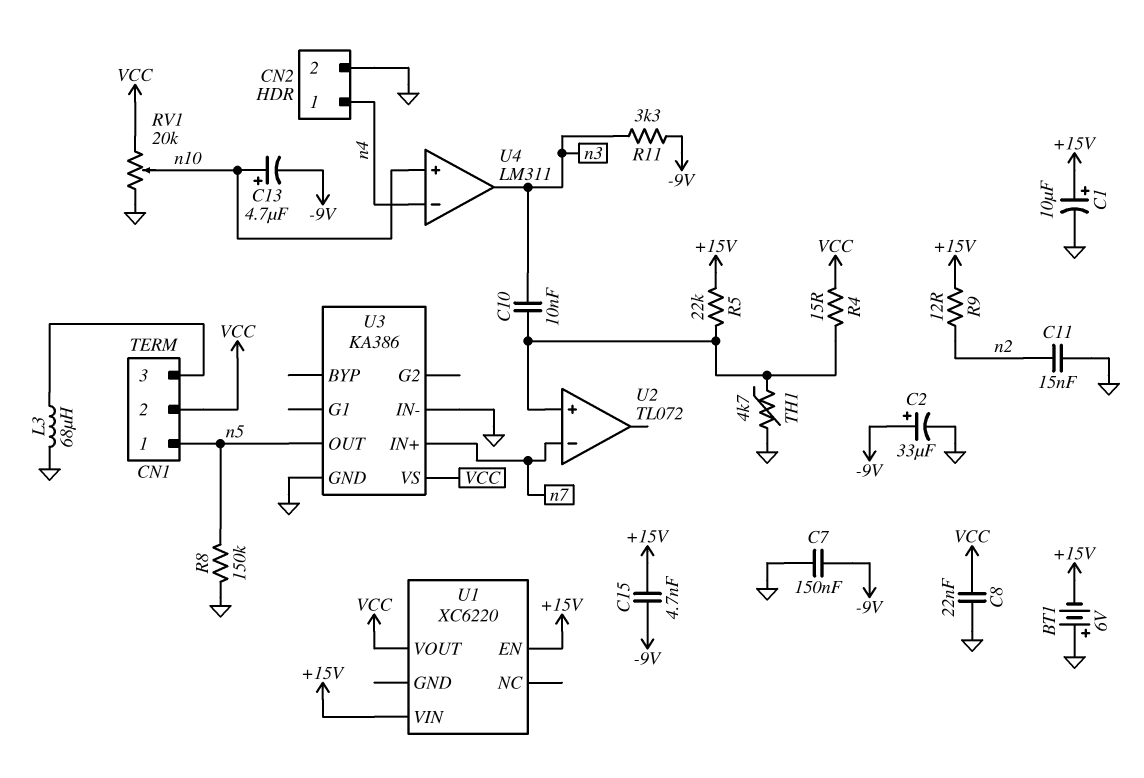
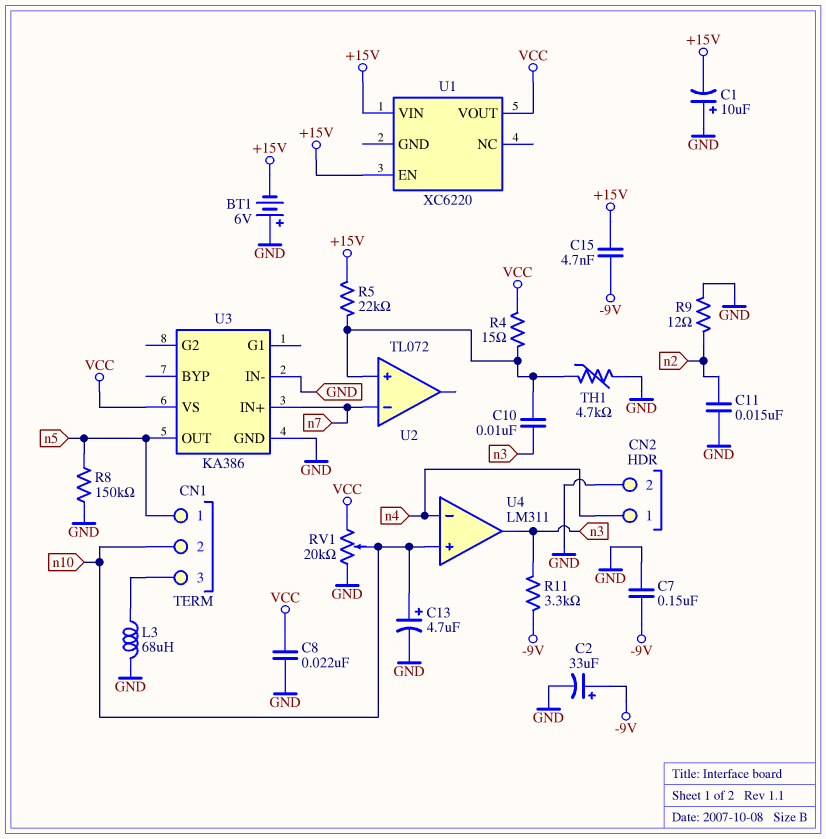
C1: 10uF (plus +15V, minus GND) -> 10uF (plus GND, minus +15V)
C13: 4.7uF (plus n10, minus -9V) -> 4.7uF (plus n10, minus GND)
CN1 pin 2: VCC -> n10
R9: 12 (+15V, n2) -> 12 (GND, n2)

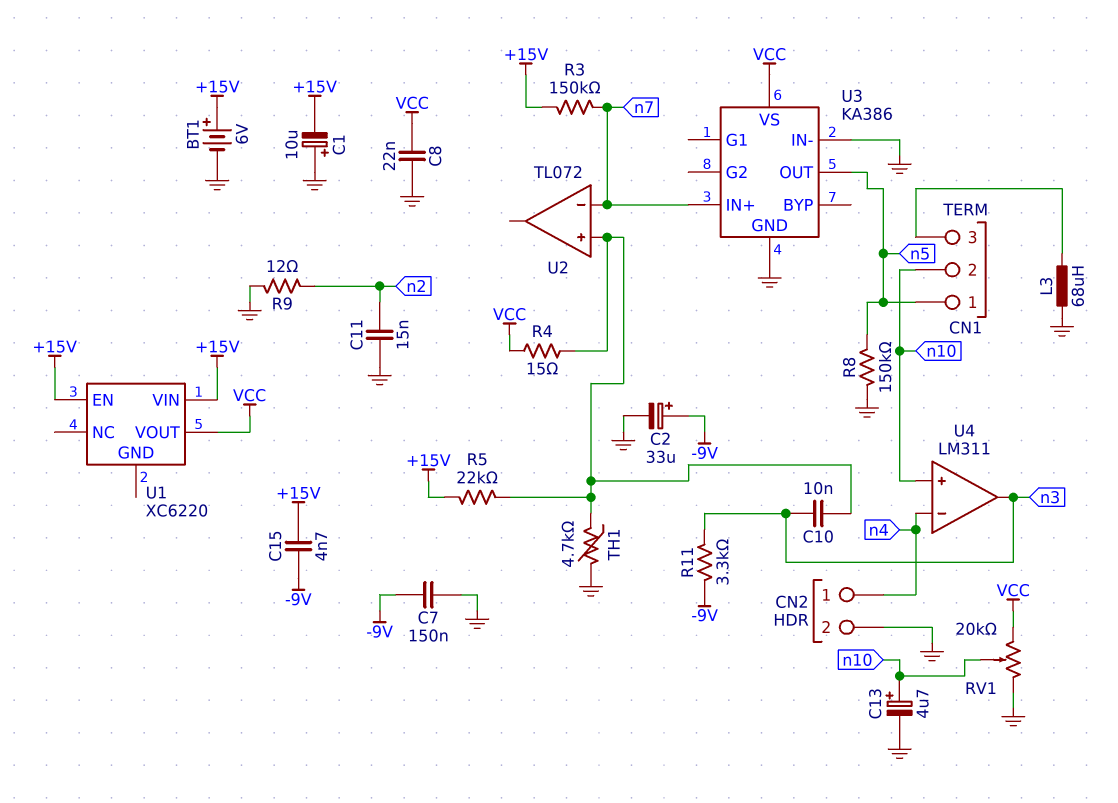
BT1: 6V (plus GND, minus +15V) -> 6V (plus +15V, minus GND)
R3: none -> 150k (+15V, n7)

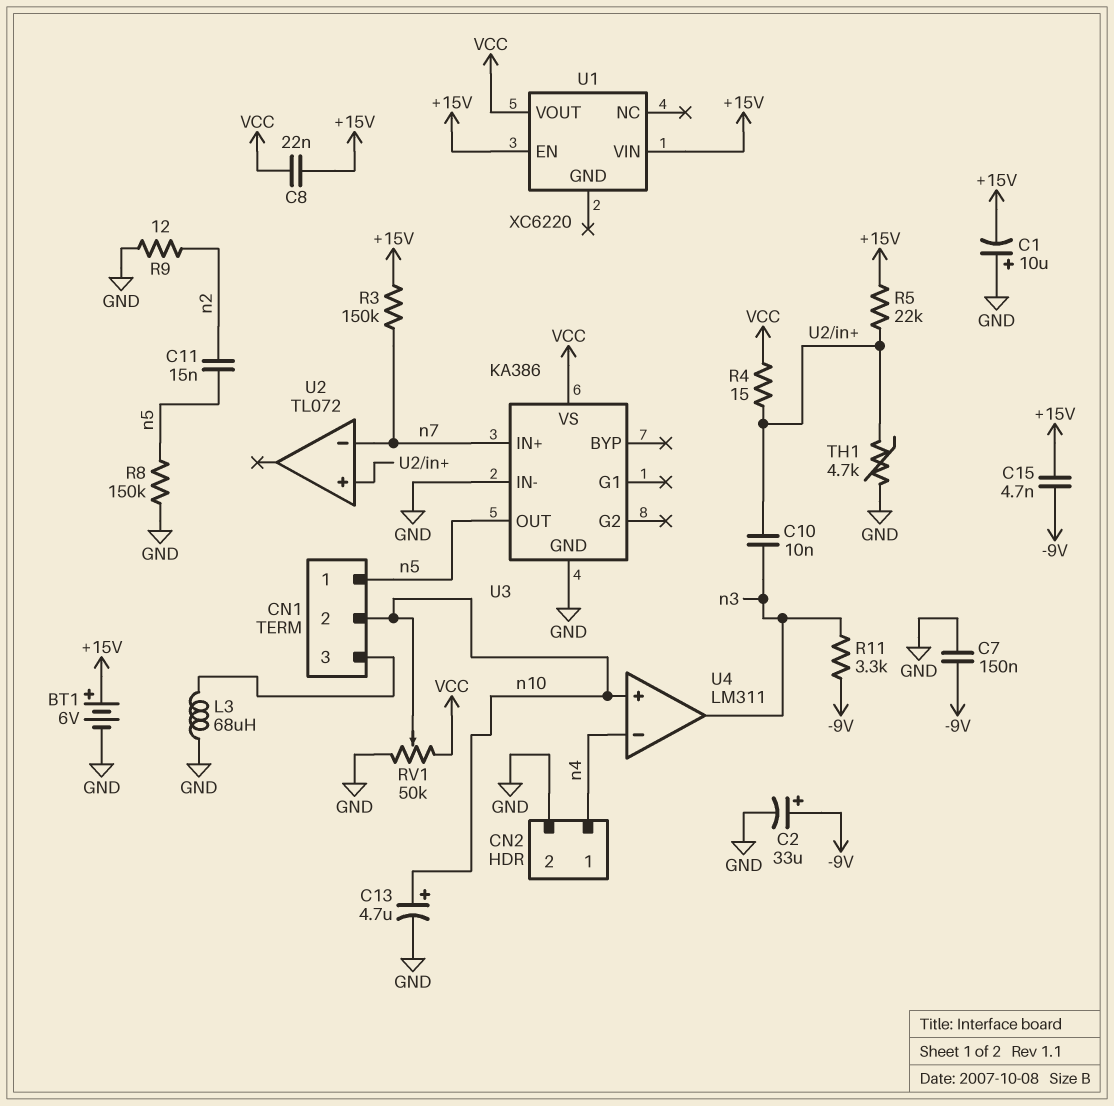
C8: 22nF (GND, VCC) -> 22nF (+15V, VCC)
C11: 15nF (GND, n2) -> 15nF (n2, n5)
RV1: 20k (GND, VCC, wiper n10) -> 50k (GND, VCC, wiper n10)

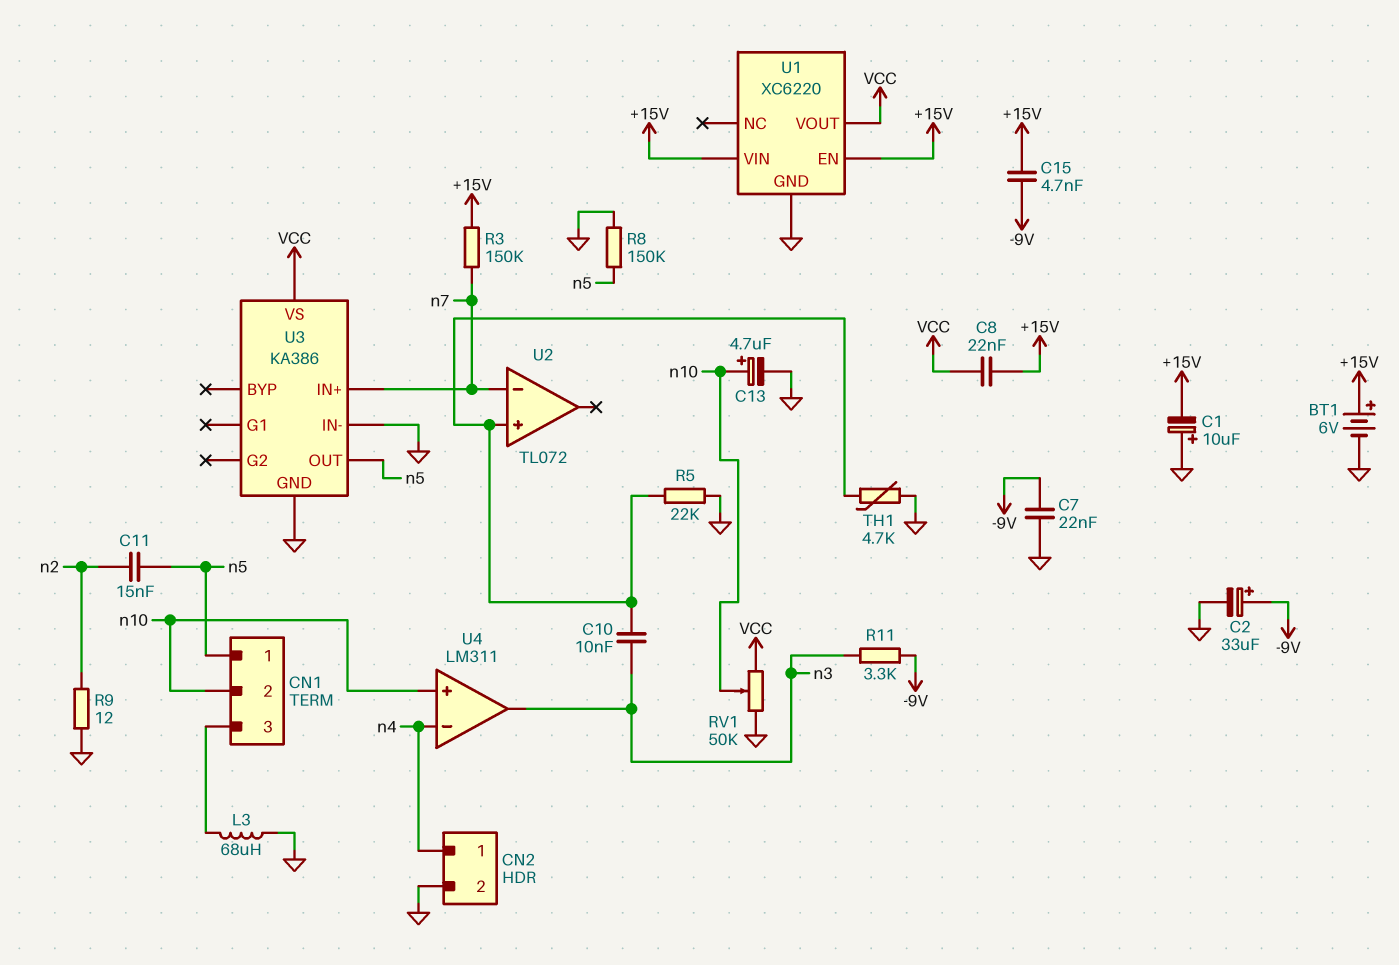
C7: 150nF (-9V, GND) -> 22nF (-9V, GND)
R4: 15 (U2/in+, VCC) -> none
R5: 22k (+15V, U2/in+) -> 22k (GND, U2/in+)
U1 pin GND: none -> GND

